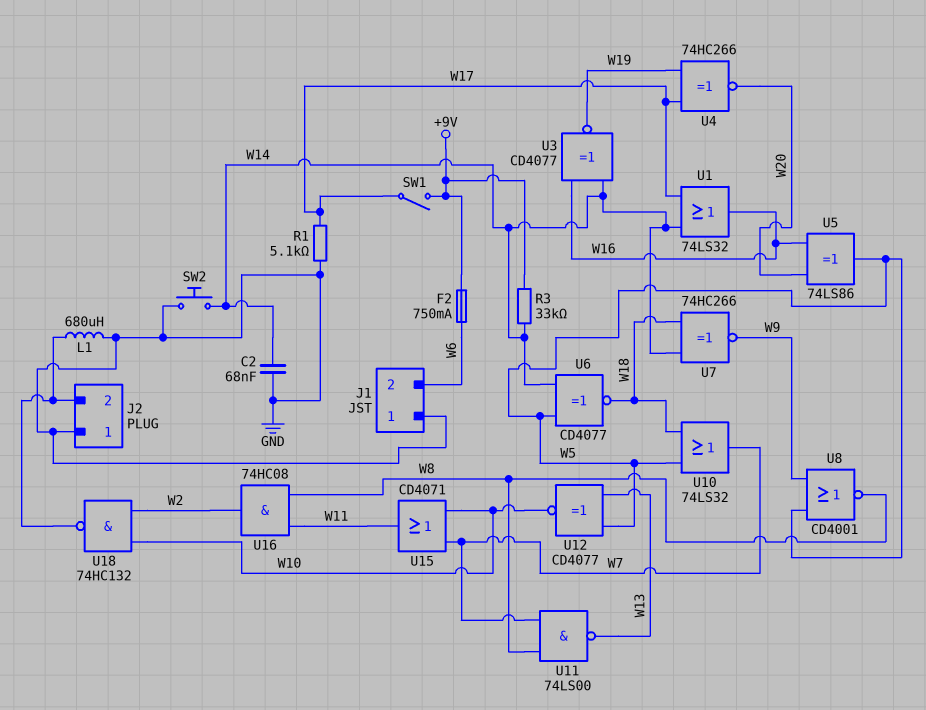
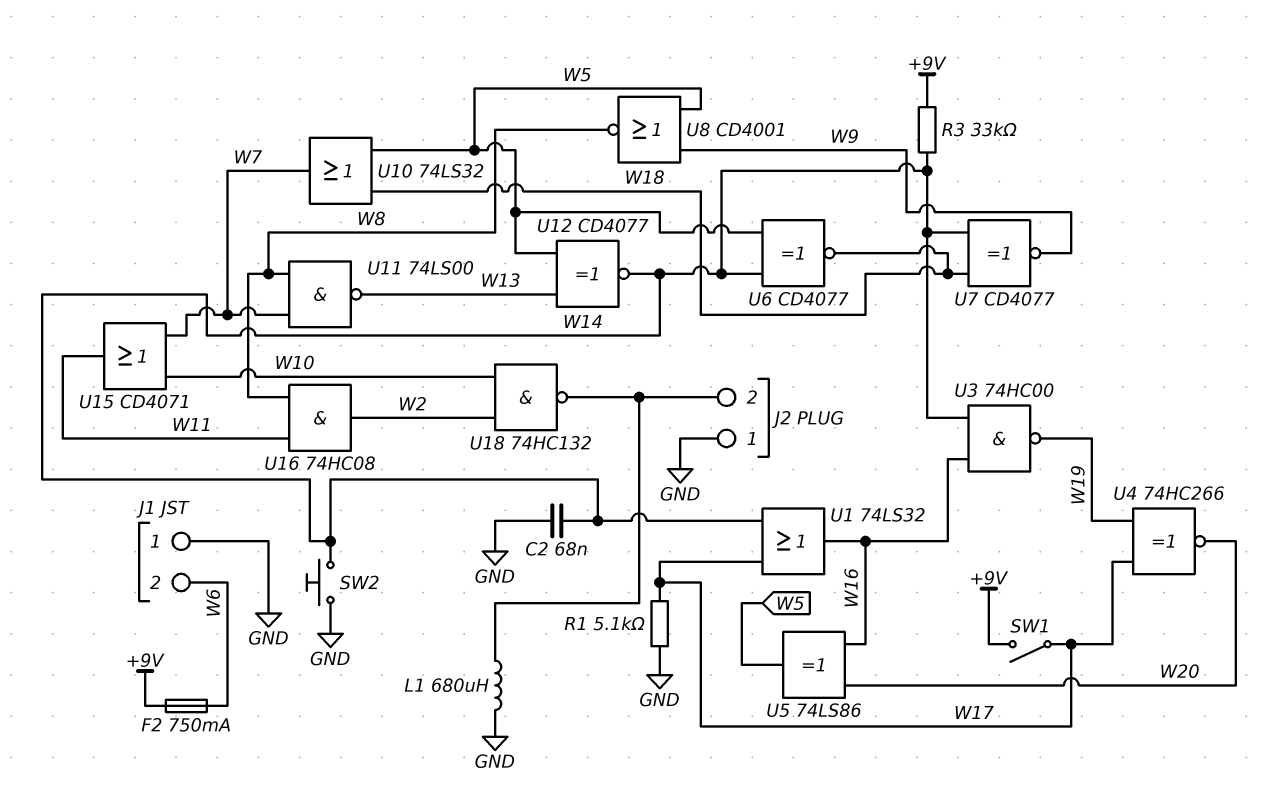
U3: XNOR CD4077 (in W14, in W16, out W19) -> NAND 74HC00 (in W14, in W16, out W19)
U7: XNOR 74HC266 (in W14, in W18, out W9) -> XNOR CD4077 (in W14, in W18, out W9)
U12: XNOR CD4077 (in W5, in W13, out W10) -> XNOR CD4077 (in W5, in W13, out W14)

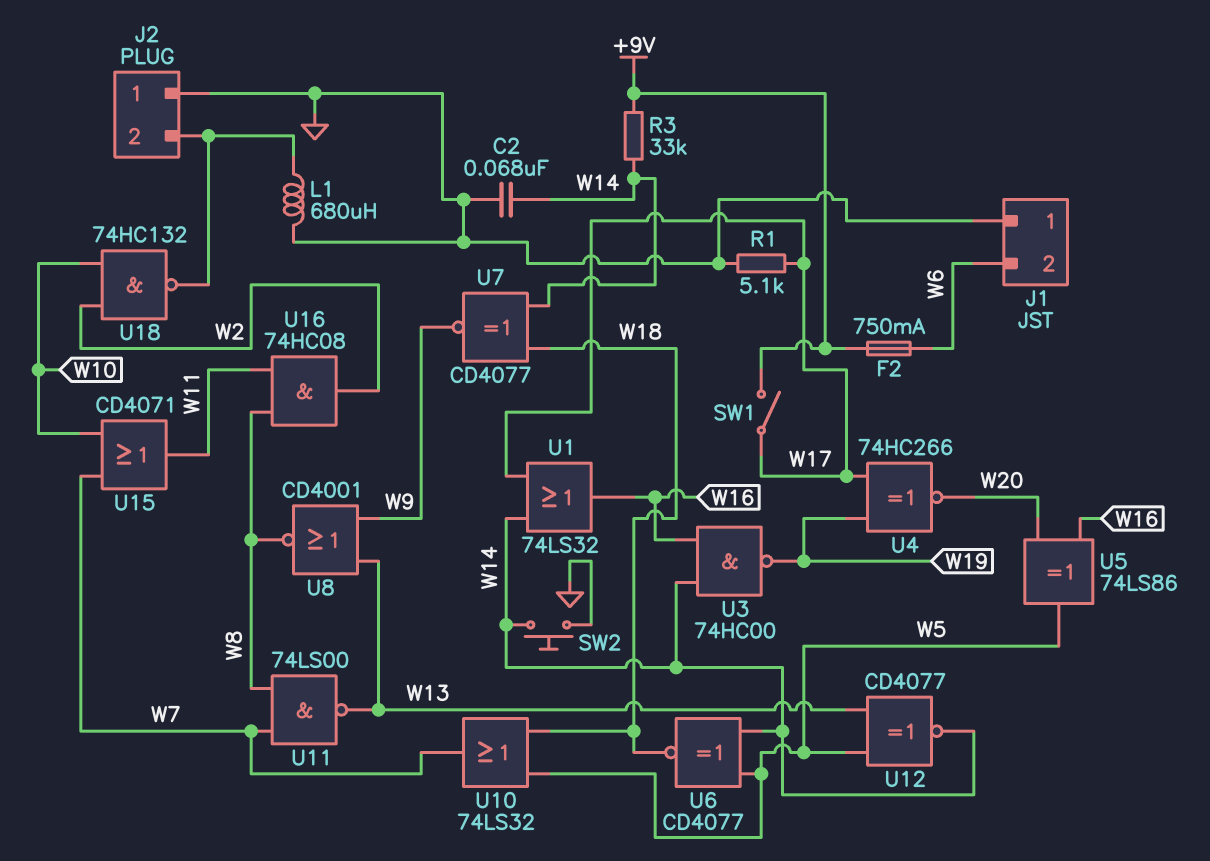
U8: NOR CD4001 (in W5, in W9, out W8) -> NOR CD4001 (in W9, in W13, out W8)

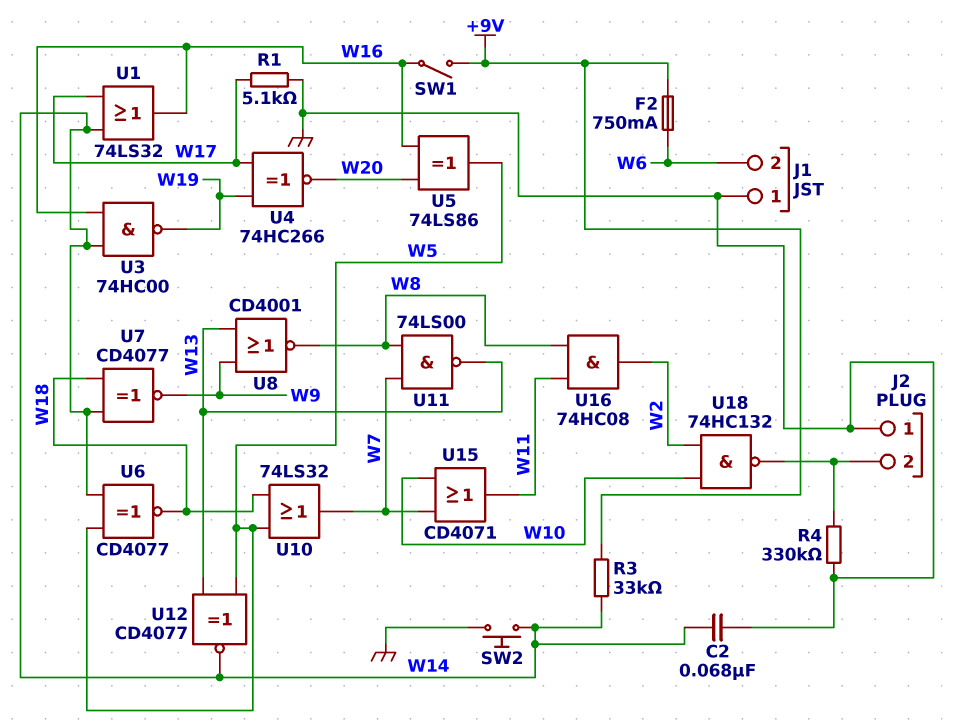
L1: 680uH (GND, J2/2) -> none
R4: none -> 330k (GND, J2/2)
SW1: switch (+9V, W17) -> switch (+9V, W16)

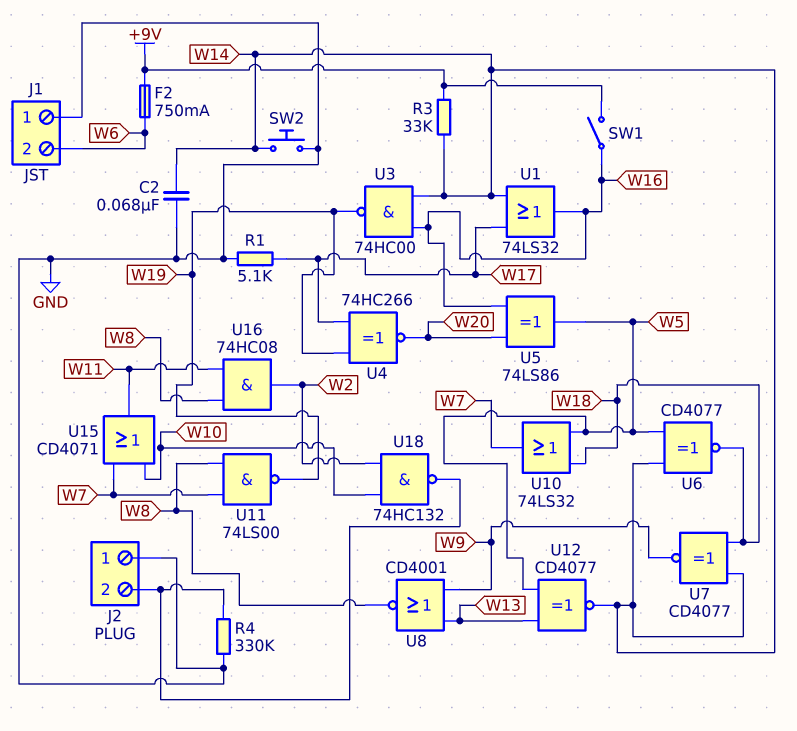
U11: NAND 74LS00 (in W7, in W8, out W13) -> NAND 74LS00 (in W7, in W8, out W19)

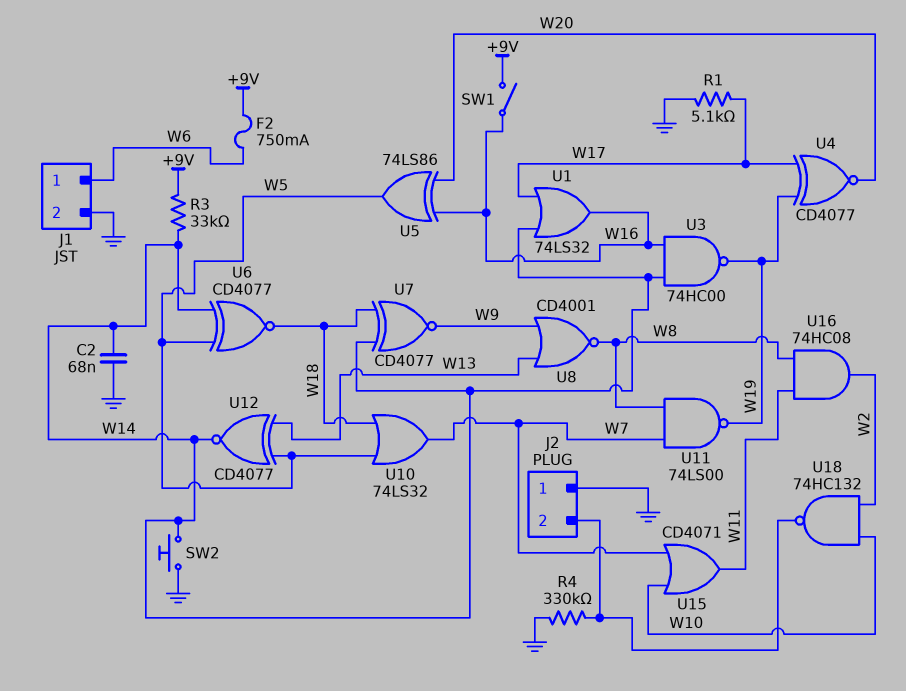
J1 pin 1: GND -> W6
J1 pin 2: W6 -> GND
U4: XNOR 74HC266 (in W17, in W19, out W20) -> XNOR CD4077 (in W17, in W19, out W20)

